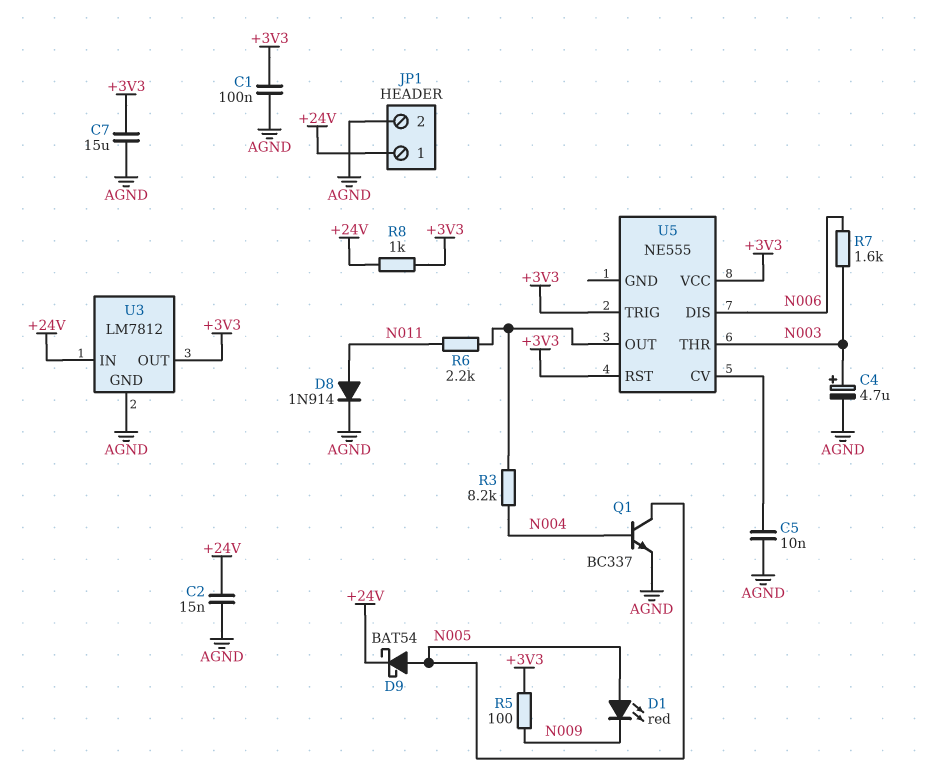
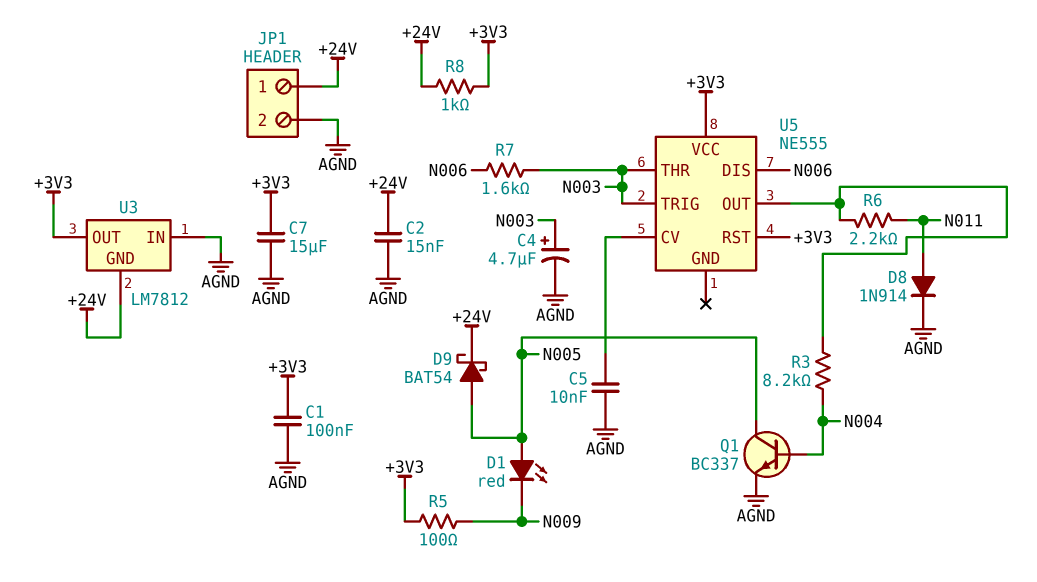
U3 pin GND: AGND -> +24V
U3 pin IN: +24V -> AGND
U5 pin TRIG: +3V3 -> N003

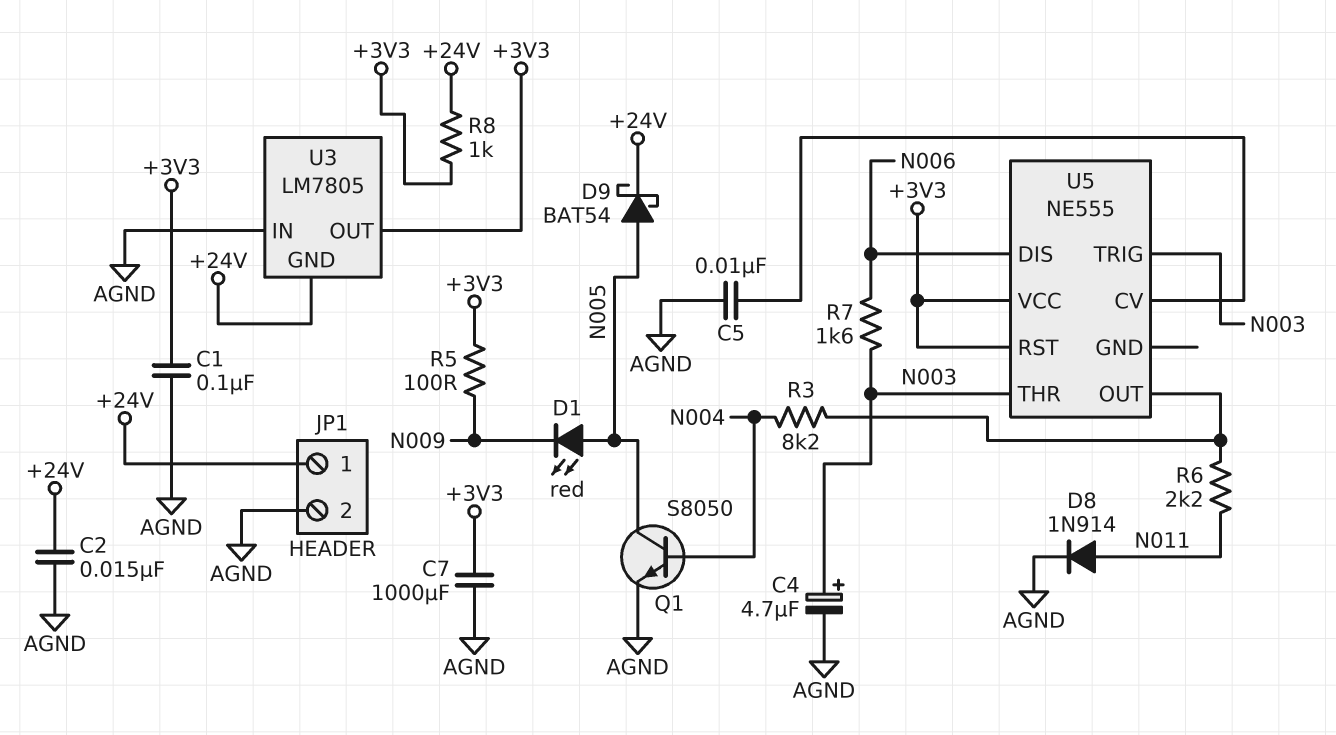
C7: 15uF (+3V3, AGND) -> 1000uF (+3V3, AGND)
Q1: NPN BC337 (B N004, C N005, E AGND) -> NPN S8050 (B N004, C N005, E AGND)
U3: LM7812 -> LM7805

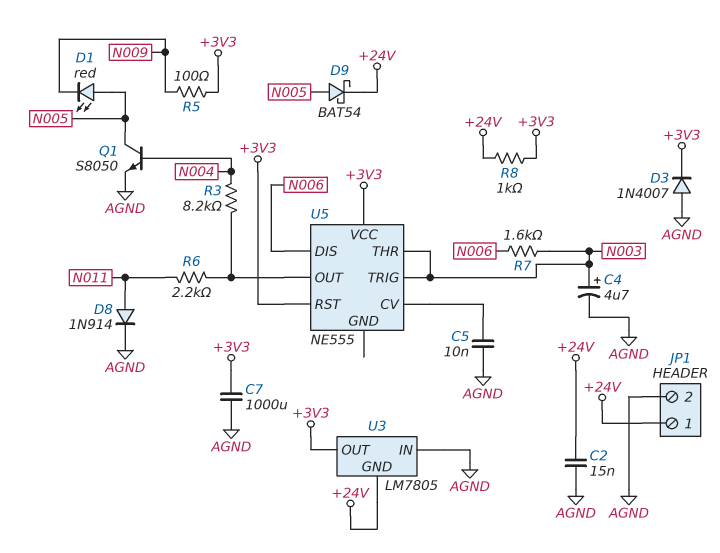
C1: 100nF (+3V3, AGND) -> none
D3: none -> diode 1N4007 (A AGND, K +3V3)

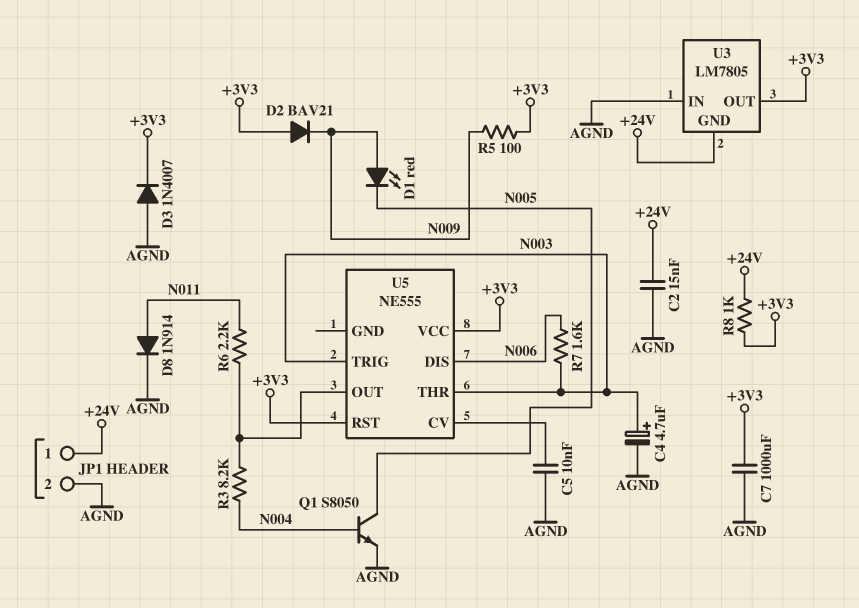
D1: LED red (A N005, K N009) -> LED red (A N009, K N005)
D2: none -> diode BAV21 (A +3V3, K N009)
D9: schottky BAT54 (A N005, K +24V) -> none

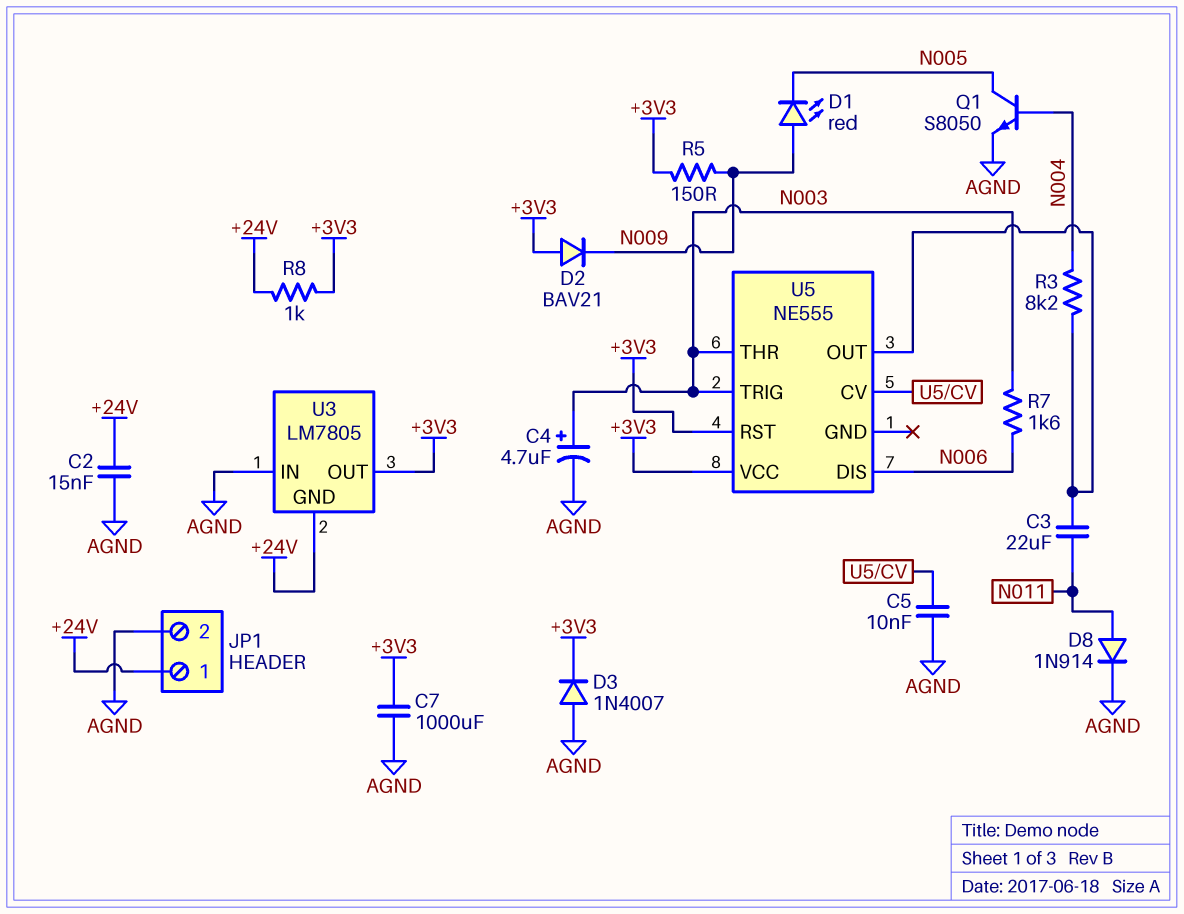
C3: none -> 22uF (N011, U5/OUT)
R5: 100 (+3V3, N009) -> 150 (+3V3, N009)
R6: 2.2k (N011, U5/OUT) -> none

